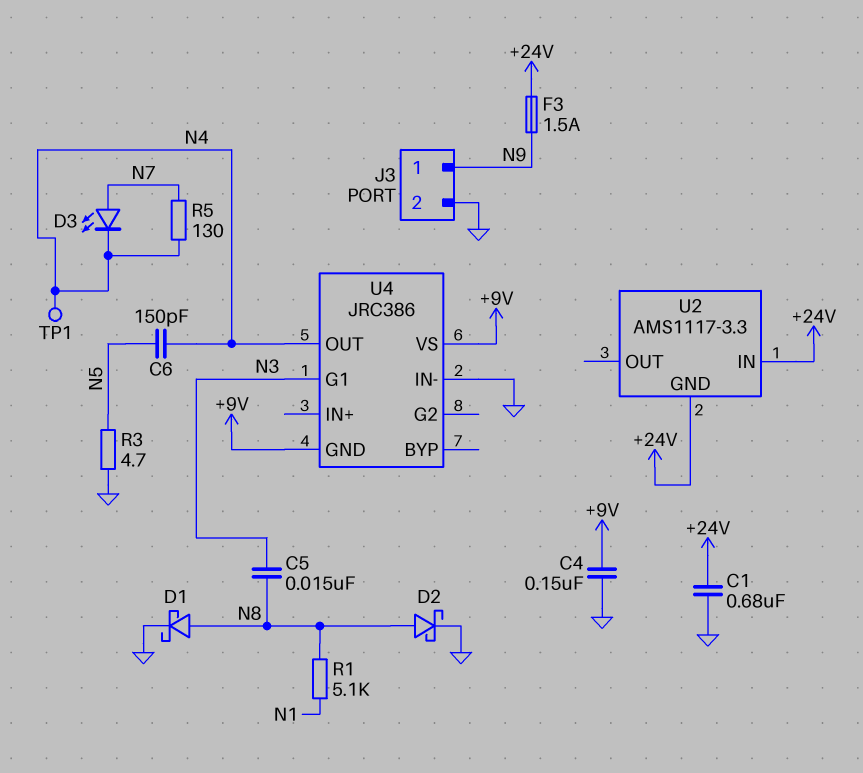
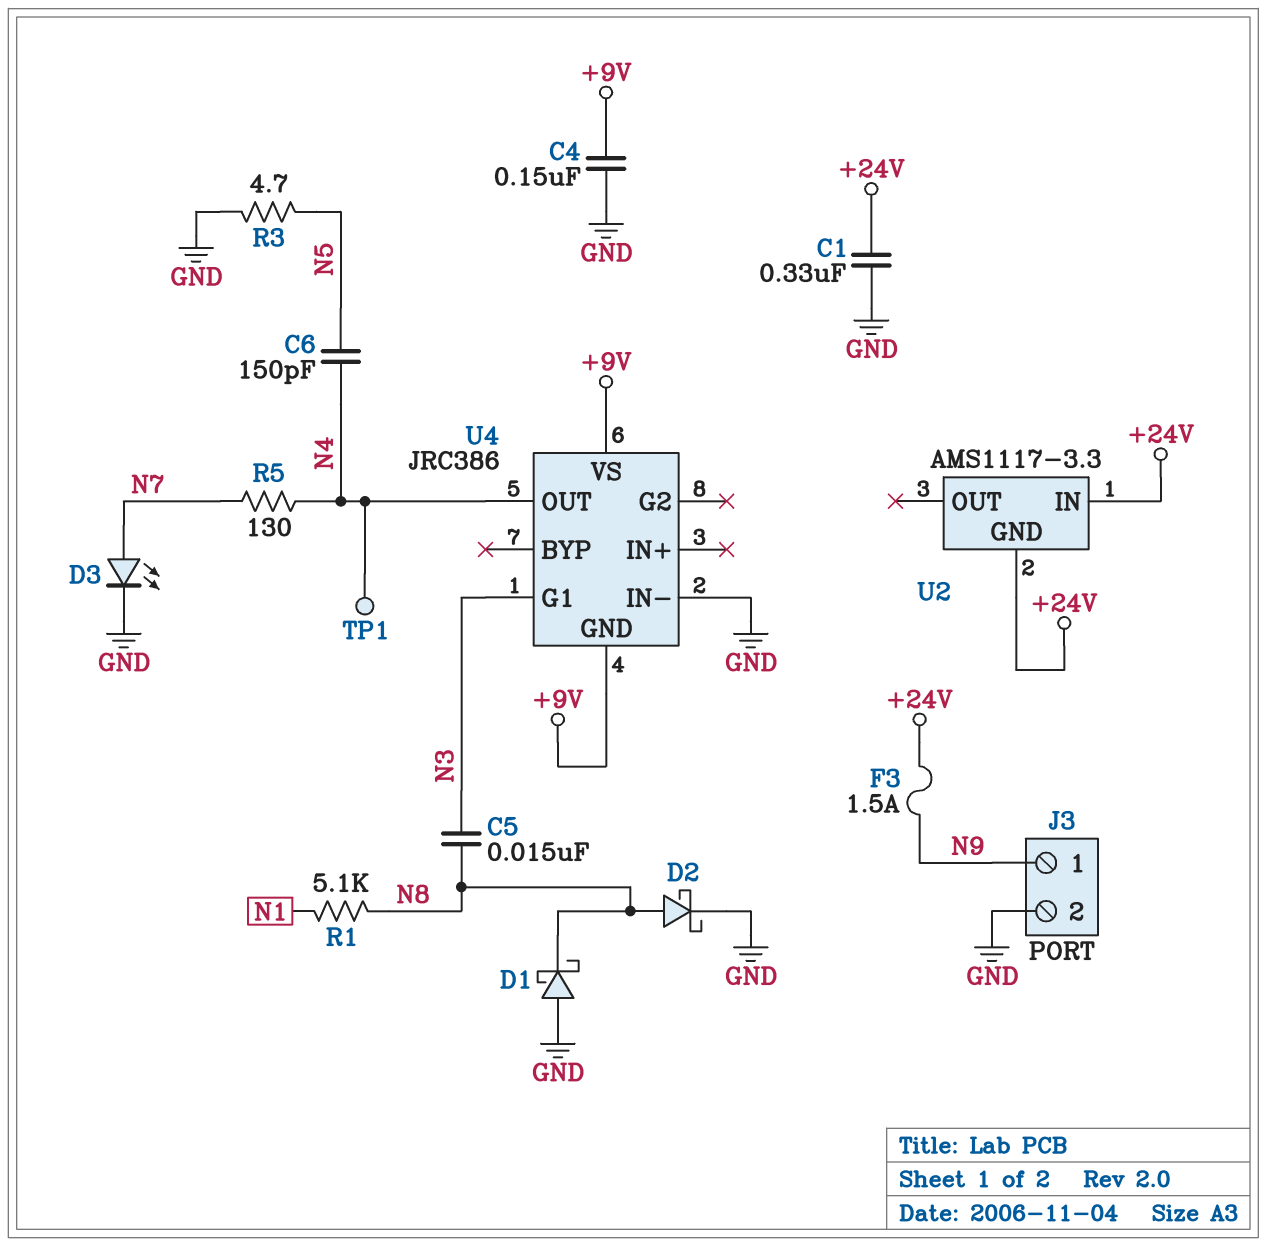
C1: 680nF (+24V, GND) -> 330nF (+24V, GND)
D1: schottky (A N8, K GND) -> schottky (A GND, K N8)
D3: LED (A N7, K N4) -> LED (A N7, K GND)

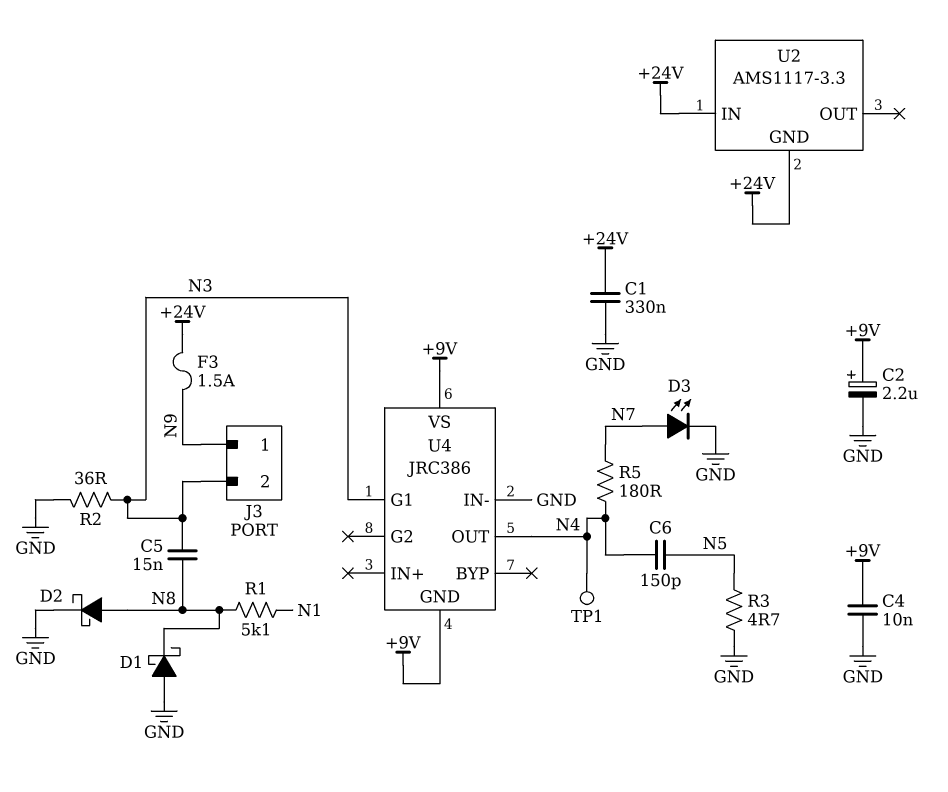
C2: none -> 2.2uF (plus +9V, minus GND)
C4: 150nF (+9V, GND) -> 10nF (+9V, GND)
J3 pin 2: GND -> N3
R2: none -> 36 (GND, N3)
R5: 130 (N4, N7) -> 180 (N4, N7)

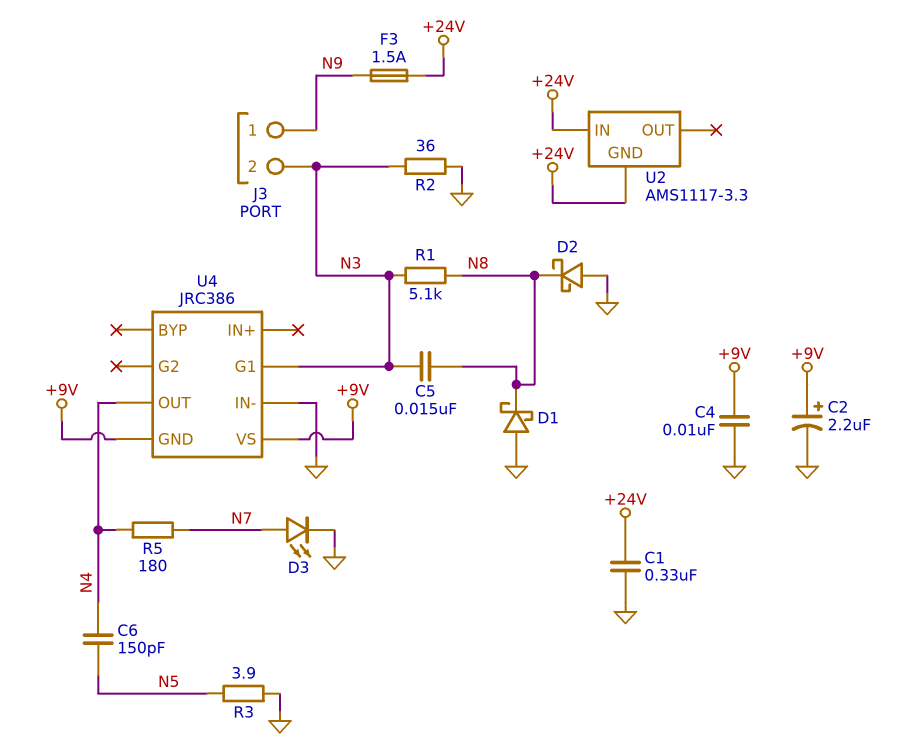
D2: schottky (A N8, K GND) -> schottky (A GND, K N8)
R1: 5.1k (N1, N8) -> 5.1k (N3, N8)
R3: 4.7 (GND, N5) -> 3.9 (GND, N5)
TP1: test point (N4) -> none

